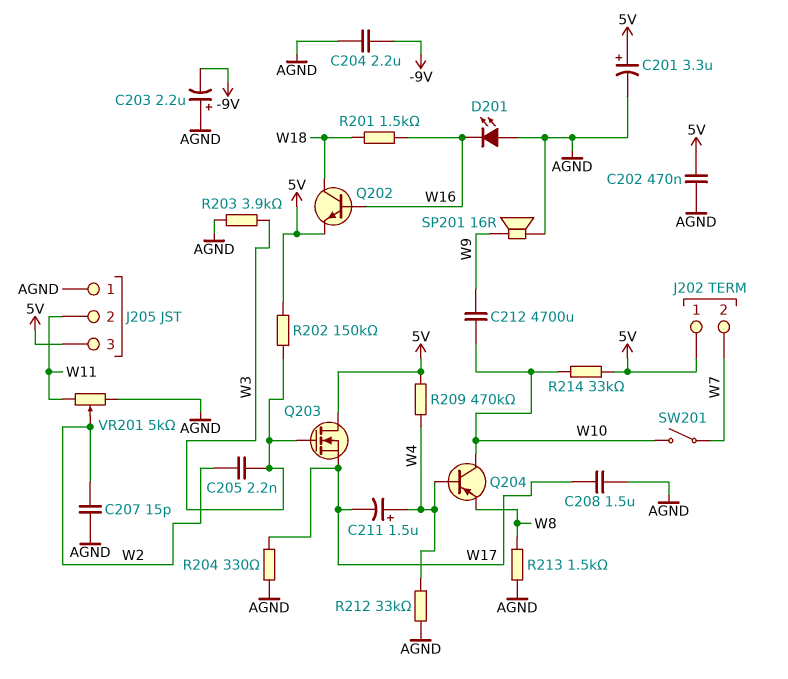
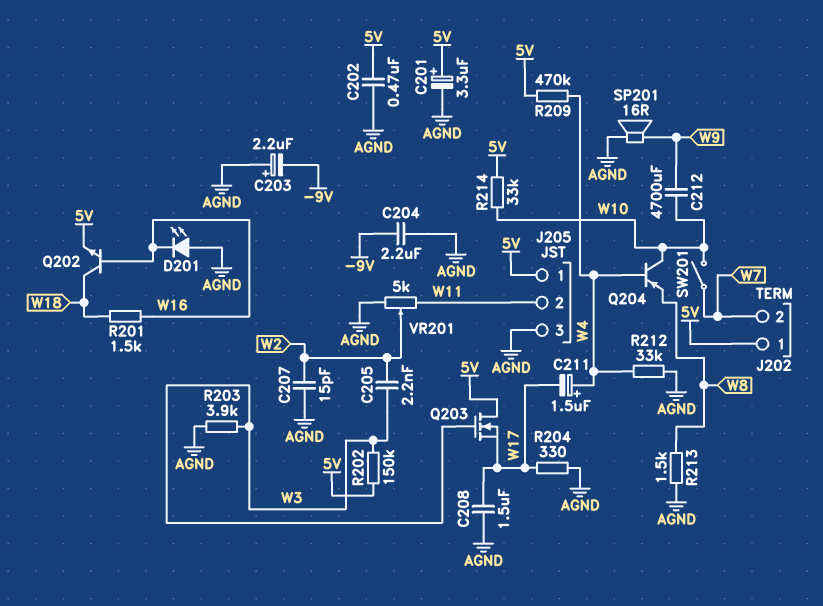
J205 pin 1: AGND -> 5V
J205 pin 3: 5V -> AGND

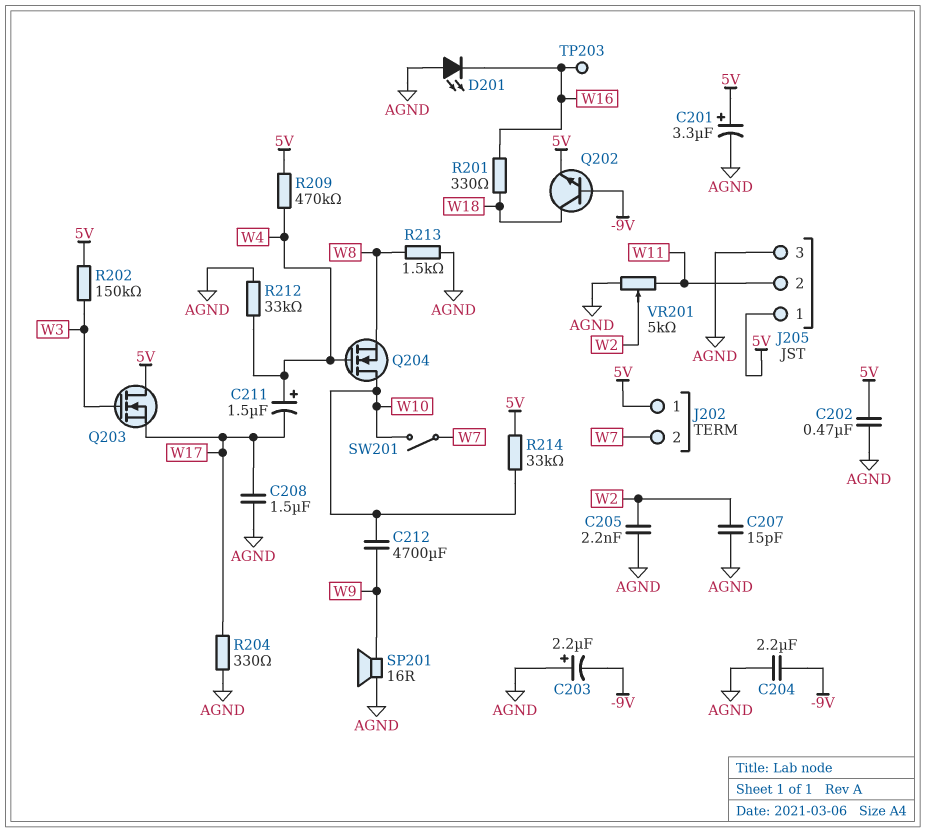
C205: 2.2nF (W2, W3) -> 2.2nF (AGND, W2)
Q202: NPN (B W16, C W18, E 5V) -> NPN (B -9V, C W18, E 5V)
Q204: PNP (B W4, C W10, E W8) -> NMOS (G W4, D W10, S W8)
R201: 1.5k (W16, W18) -> 330 (W16, W18)
R203: 3.9k (AGND, W3) -> none
TP203: none -> test point (W16)

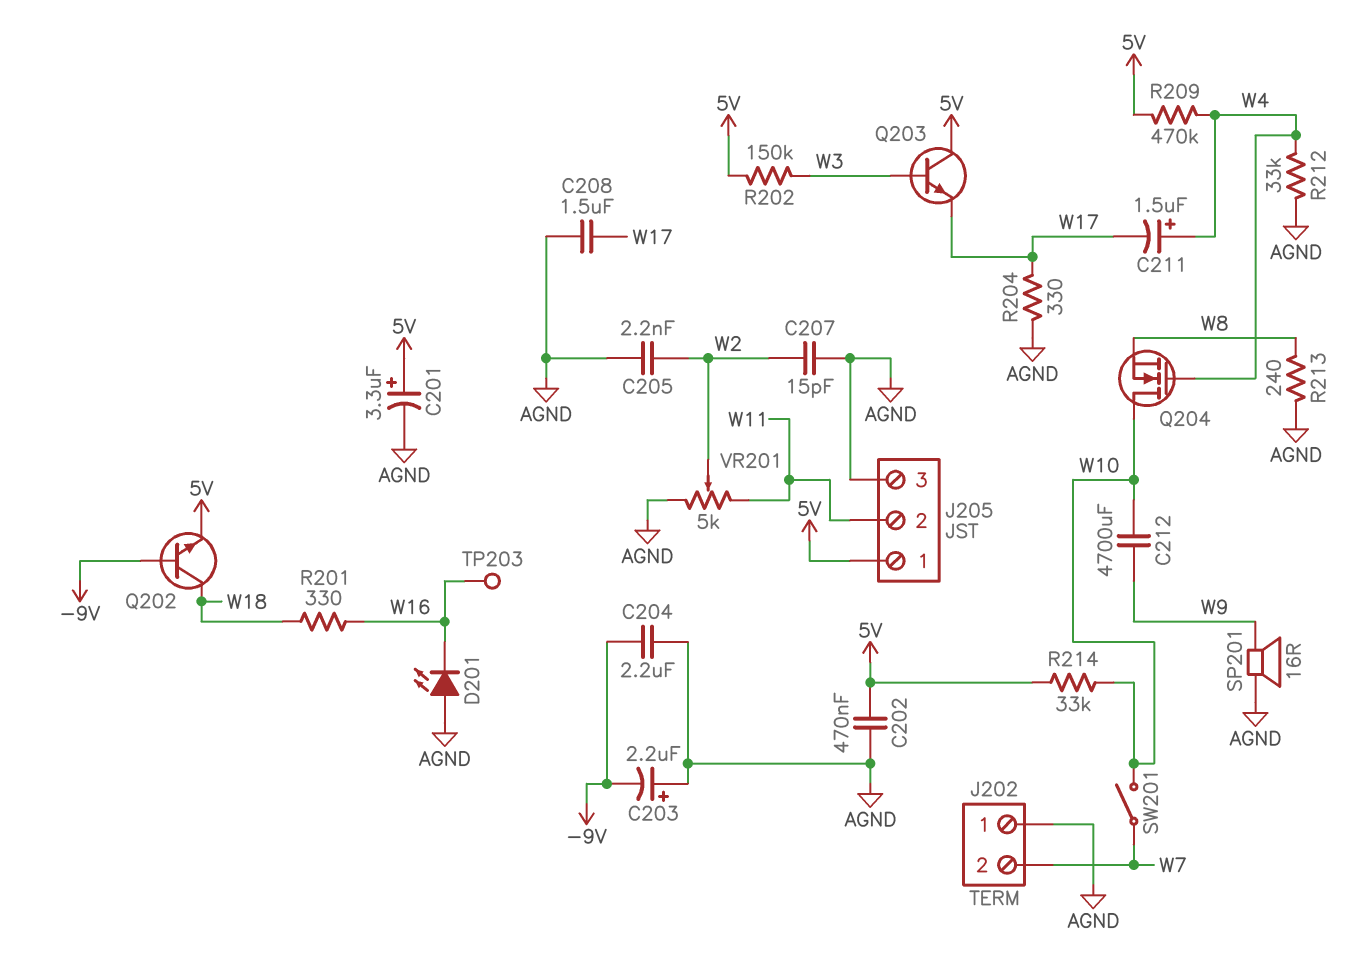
J202 pin 1: 5V -> AGND
Q203: NMOS (G W3, D 5V, S W17) -> NPN (B W3, C 5V, E W17)
R213: 1.5k (AGND, W8) -> 240 (AGND, W8)

